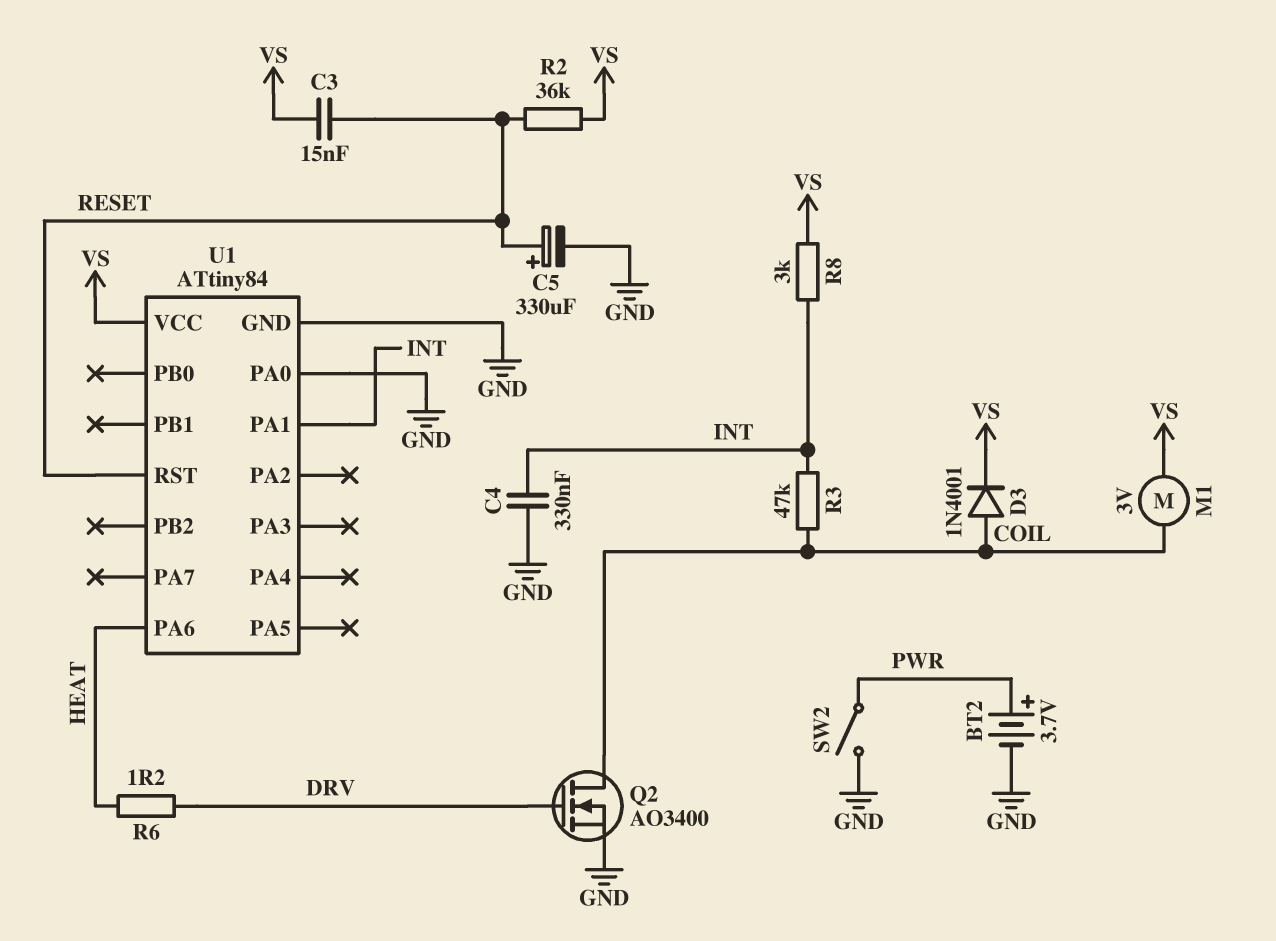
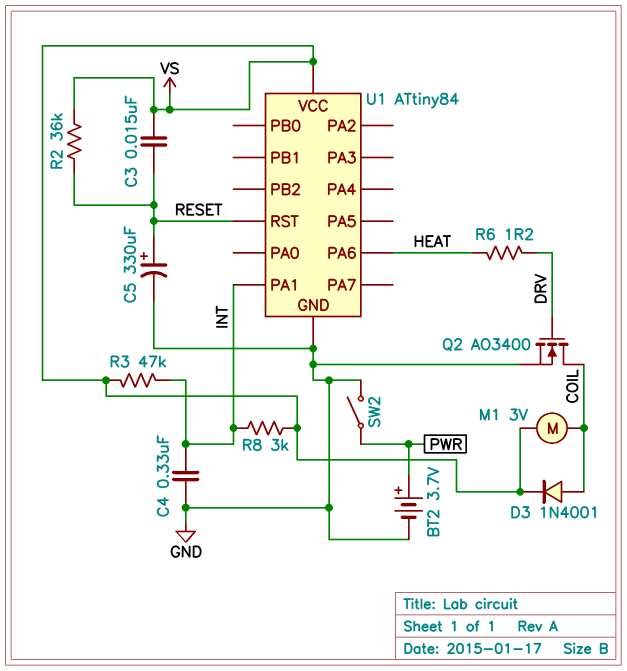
R3: 47k (COIL, INT) -> 47k (INT, VS)
U1 pin PA0: GND -> none

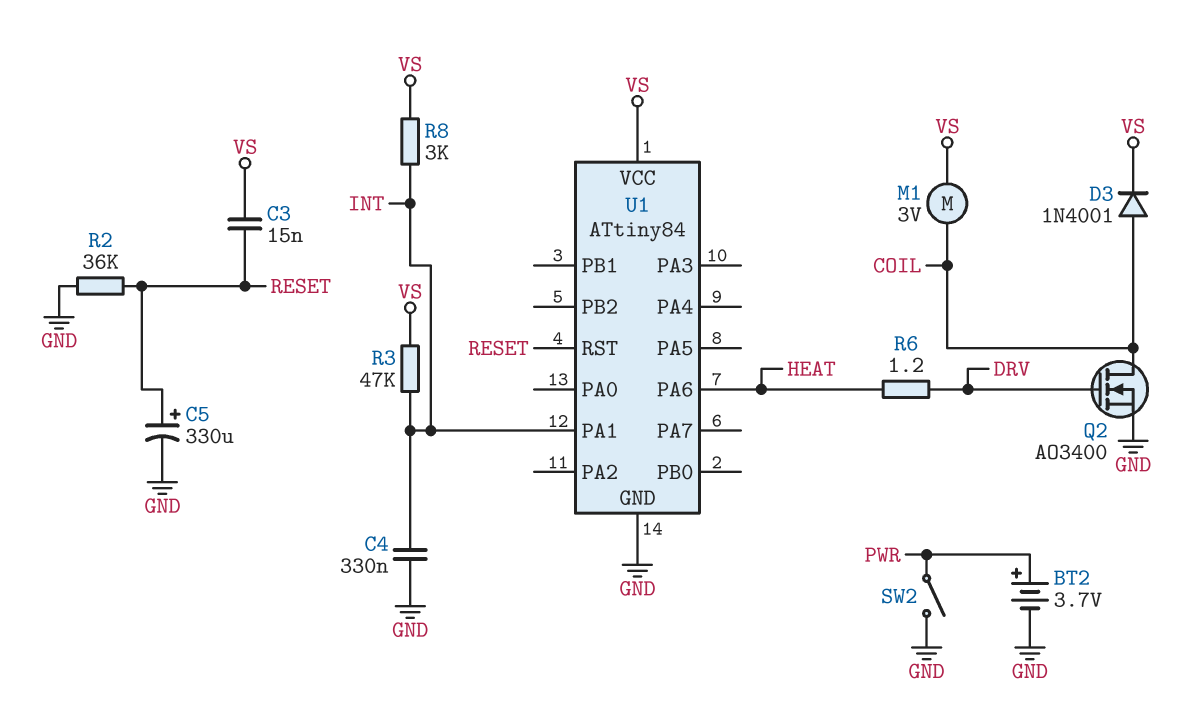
R2: 36k (RESET, VS) -> 36k (GND, RESET)

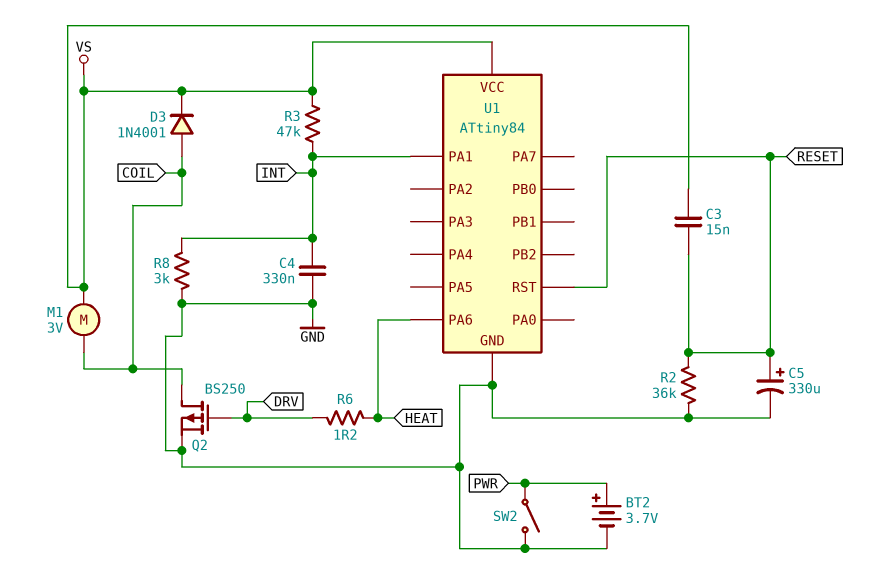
Q2: NMOS AO3400 (G DRV, D COIL, S GND) -> PMOS BS250 (G DRV, D COIL, S GND)
R8: 3k (INT, VS) -> 3k (GND, INT)

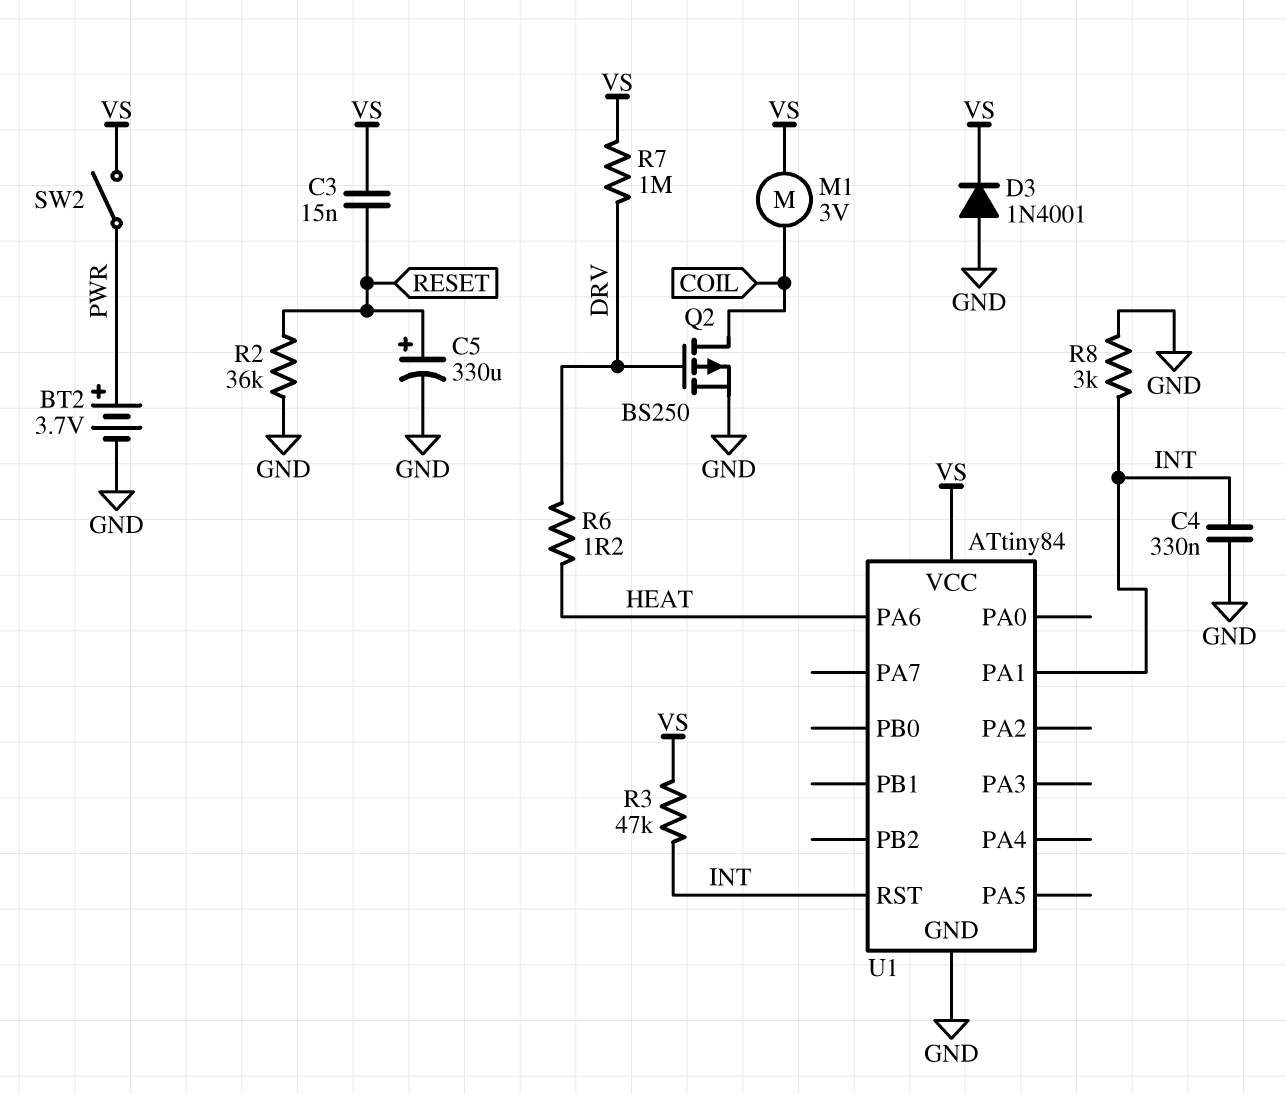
D3: diode 1N4001 (A COIL, K VS) -> diode 1N4001 (A GND, K VS)
R7: none -> 1M (DRV, VS)
SW2: switch (GND, PWR) -> switch (PWR, VS)
U1 pin RST: RESET -> INT

